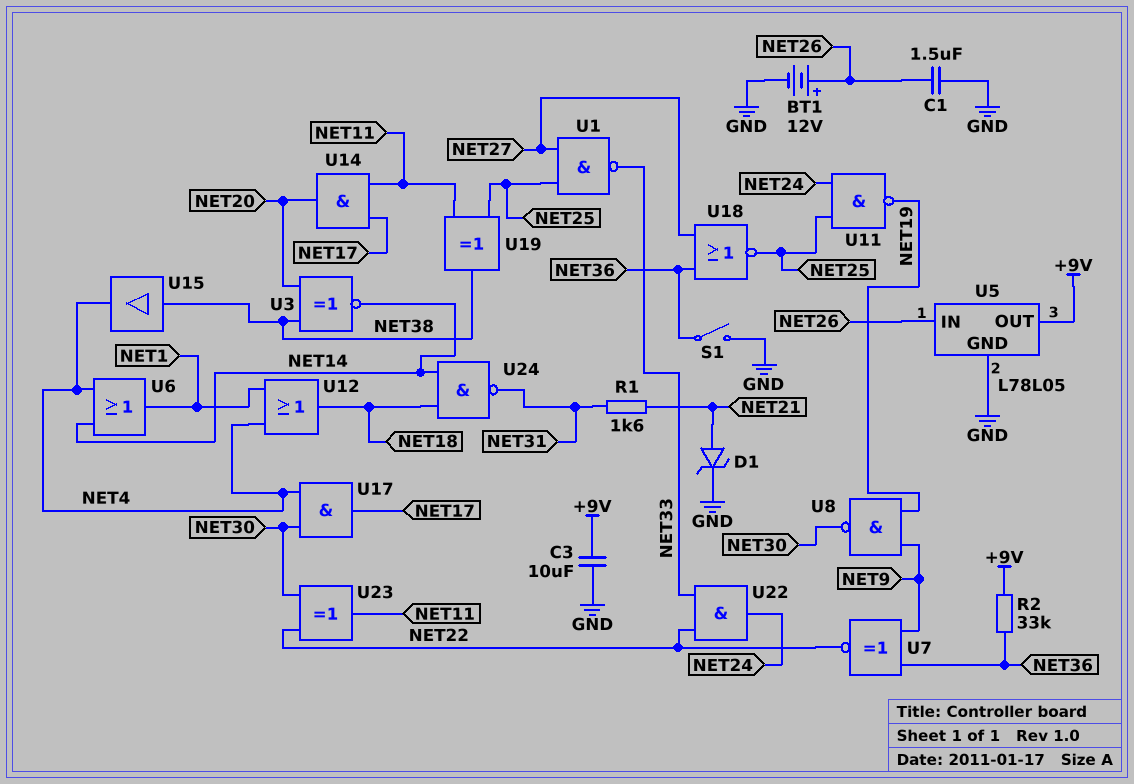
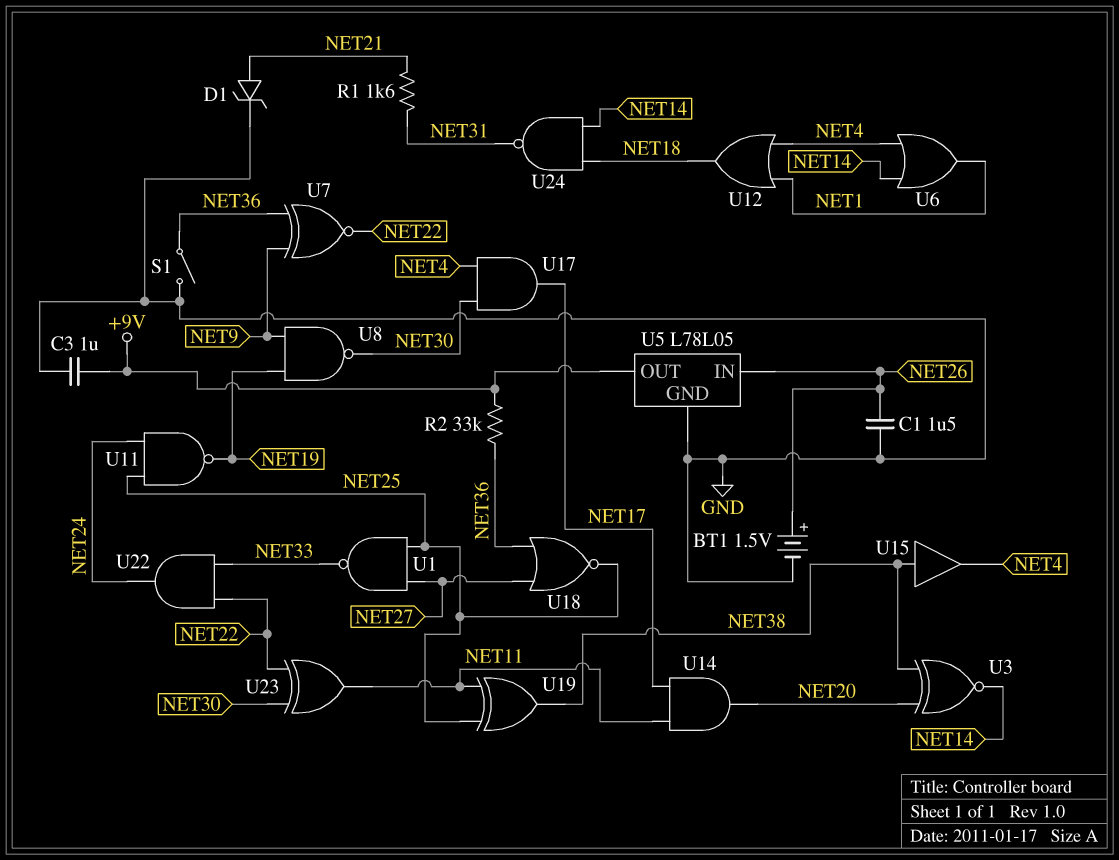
BT1: 12V (plus NET26, minus GND) -> 1.5V (plus NET26, minus GND)
C3: 10uF (+9V, GND) -> 1uF (+9V, GND)

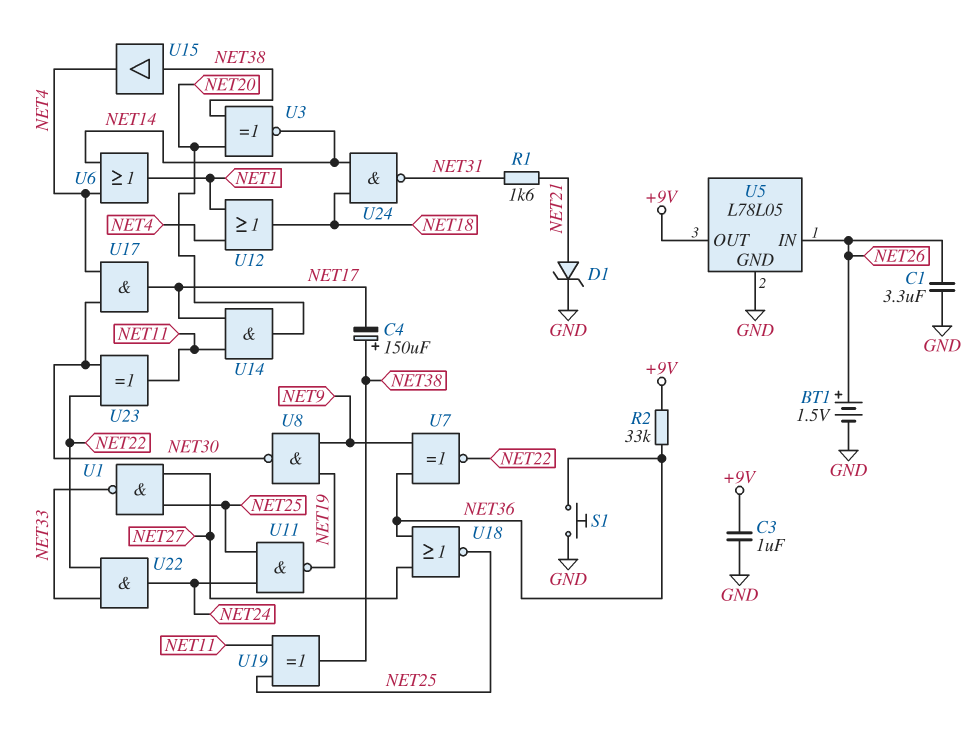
C1: 1.5uF (GND, NET26) -> 3.3uF (GND, NET26)
C4: none -> 150uF (plus NET38, minus NET17)
S1: switch (GND, NET36) -> button (GND, NET36)

